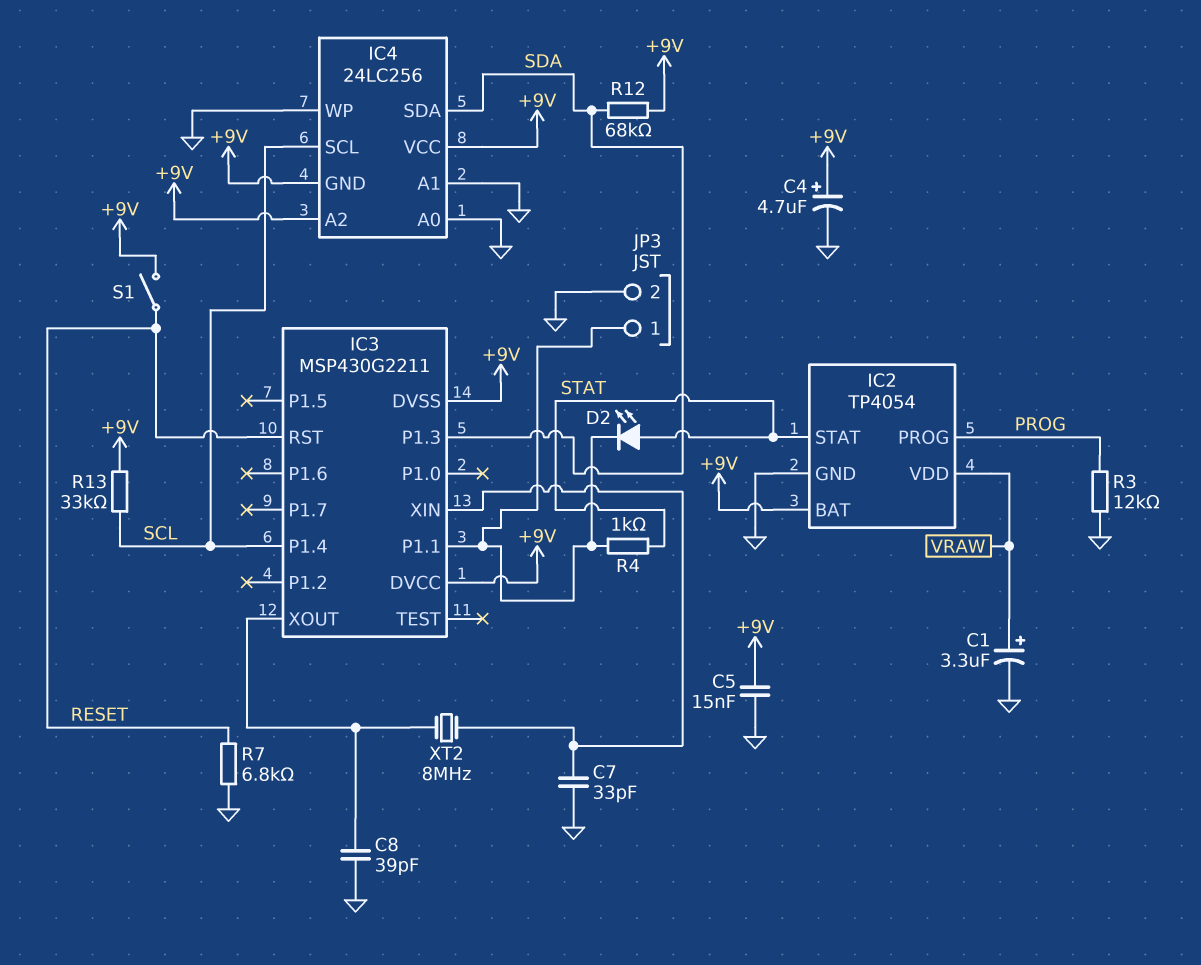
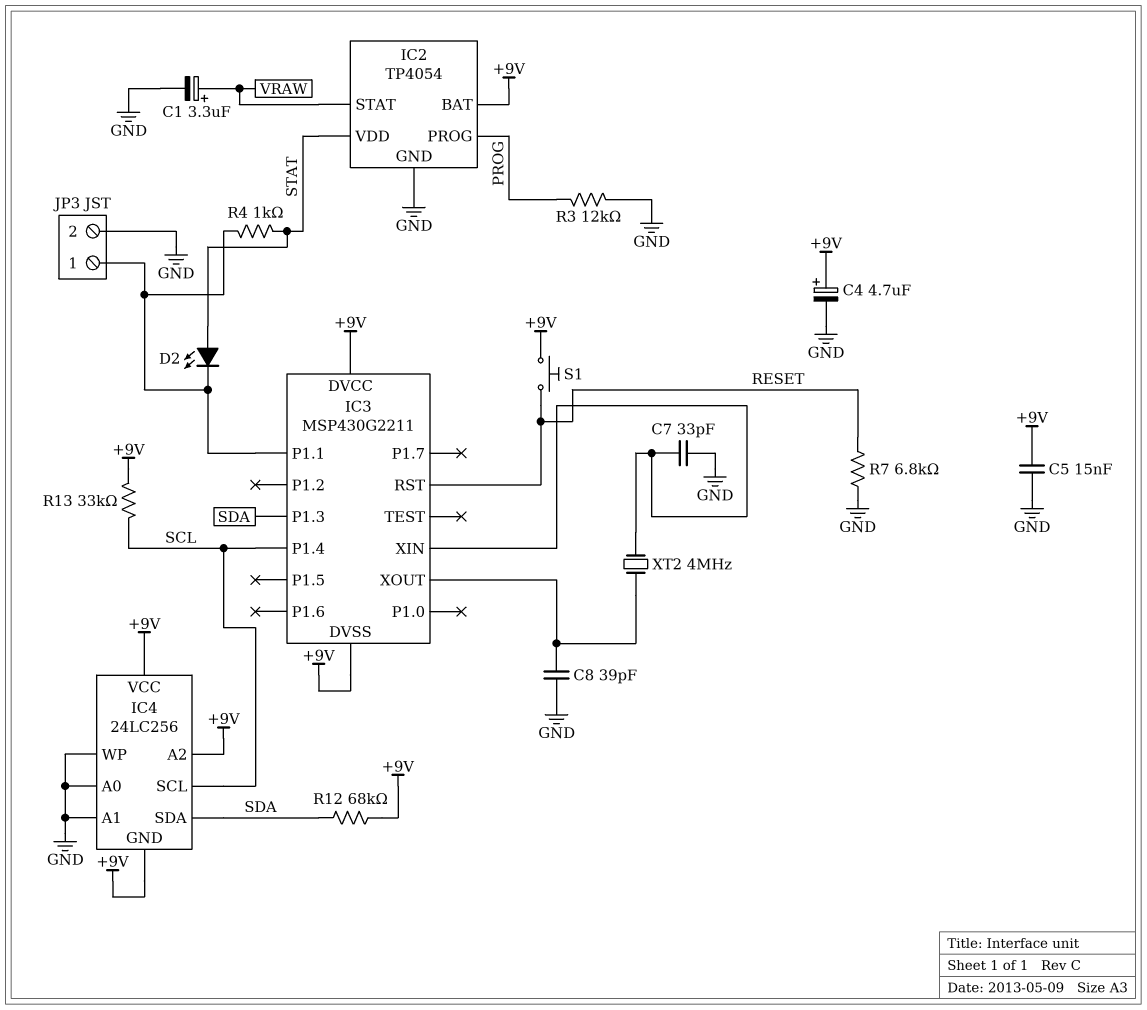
IC2 pin STAT: STAT -> VRAW
IC2 pin VDD: VRAW -> STAT
S1: switch (+9V, RESET) -> button (+9V, RESET)
XT2: 8MHz (IC3/XIN, IC3/XOUT) -> 4MHz (IC3/XIN, IC3/XOUT)

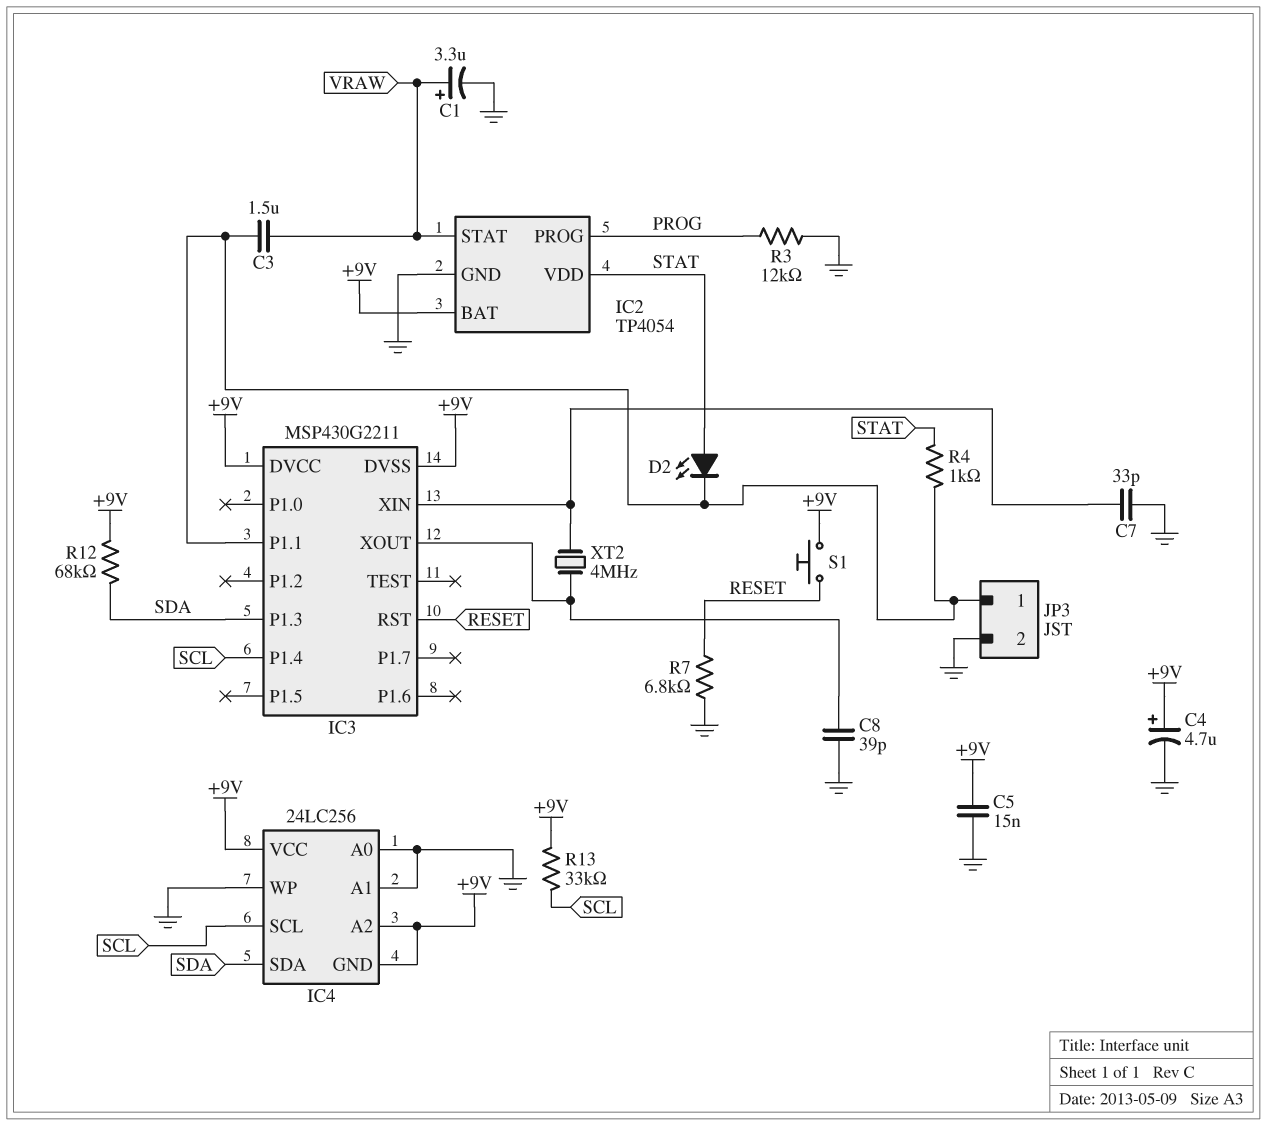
C3: none -> 1.5uF (IC3/P1.1, VRAW)

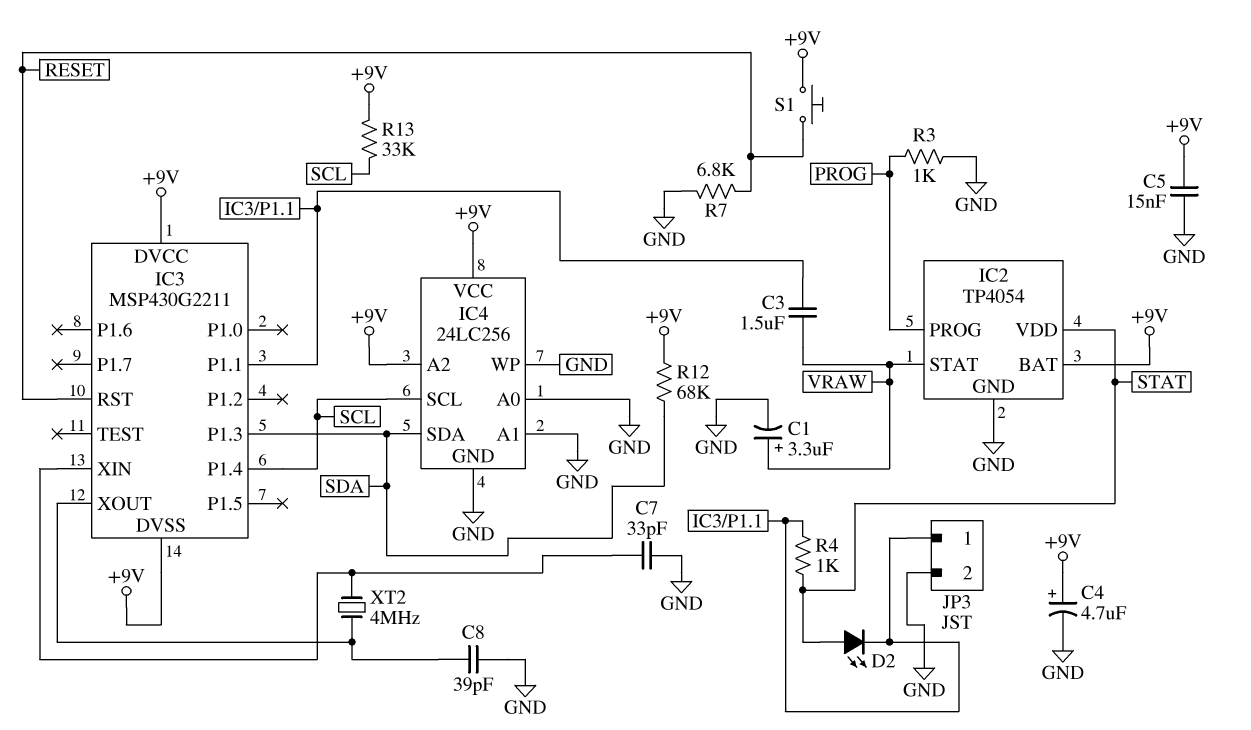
IC4 pin GND: +9V -> GND
R3: 12k (GND, PROG) -> 1k (GND, PROG)

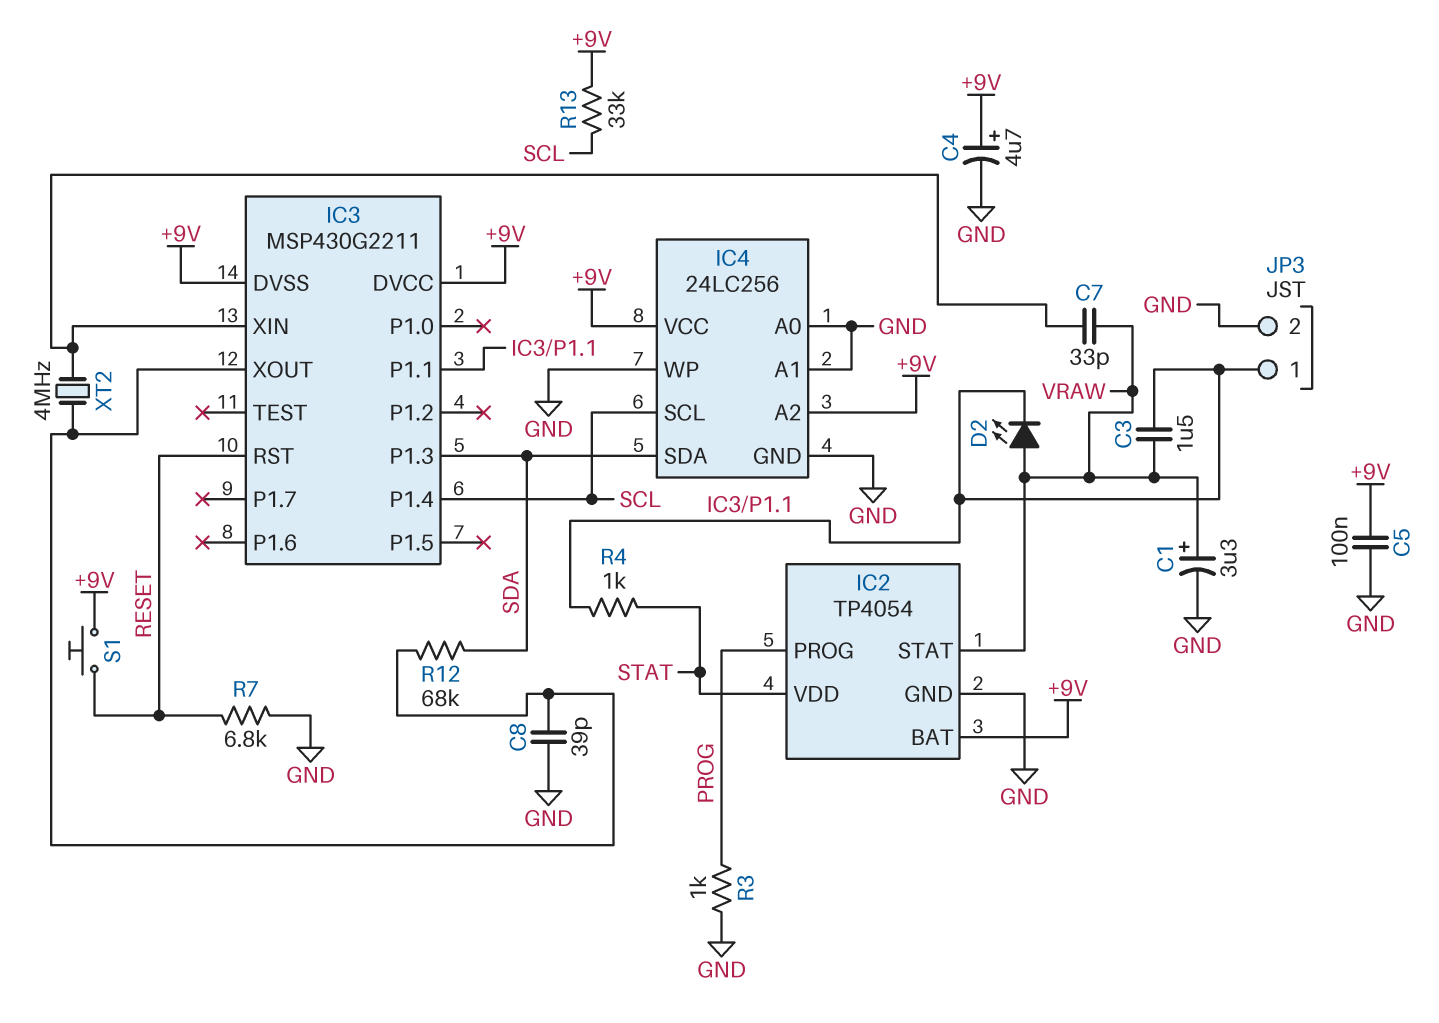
C5: 15nF (+9V, GND) -> 100nF (+9V, GND)
C7: 33pF (GND, IC3/XIN) -> 33pF (IC3/XIN, VRAW)
D2: LED (A STAT, K IC3/P1.1) -> LED (A VRAW, K IC3/P1.1)
R12: 68k (+9V, SDA) -> 68k (IC3/XOUT, SDA)

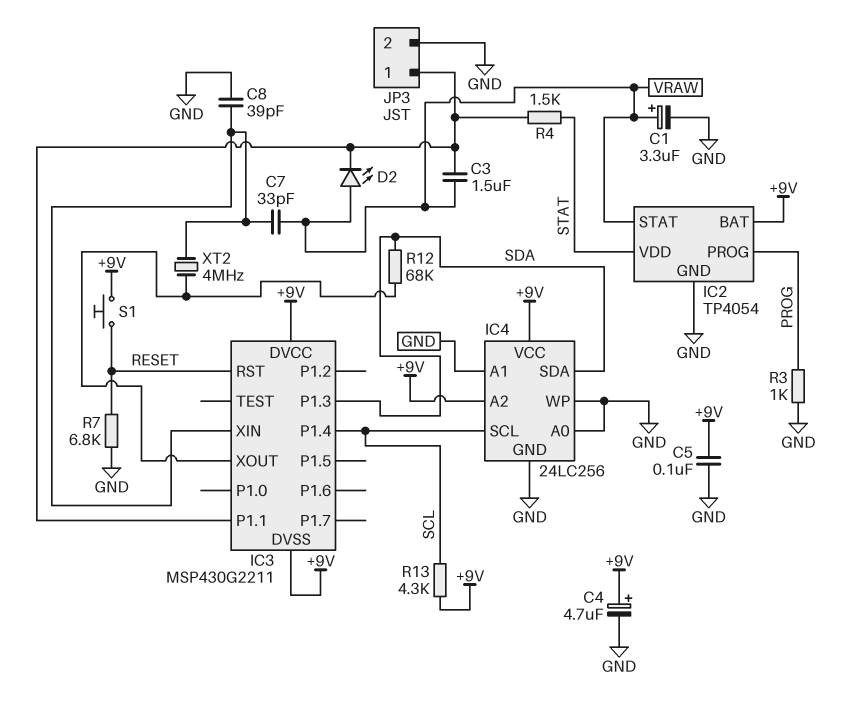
C8: 39pF (GND, IC3/XOUT) -> 39pF (GND, IC3/XIN)
R4: 1k (IC3/P1.1, STAT) -> 1.5k (IC3/P1.1, STAT)
R13: 33k (+9V, SCL) -> 4.3k (+9V, SCL)

